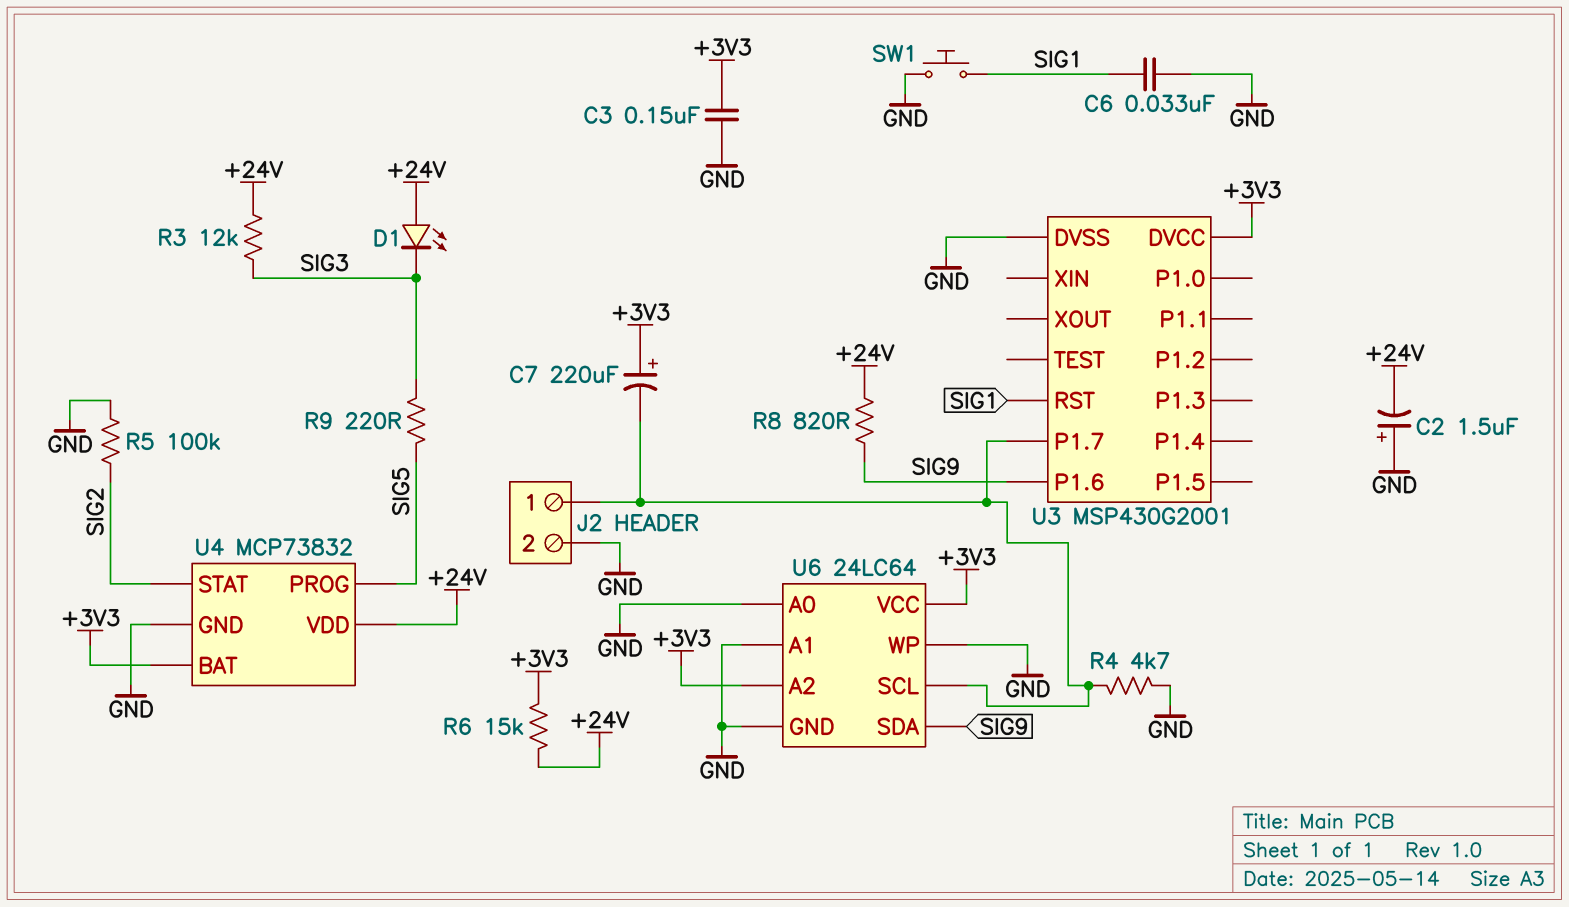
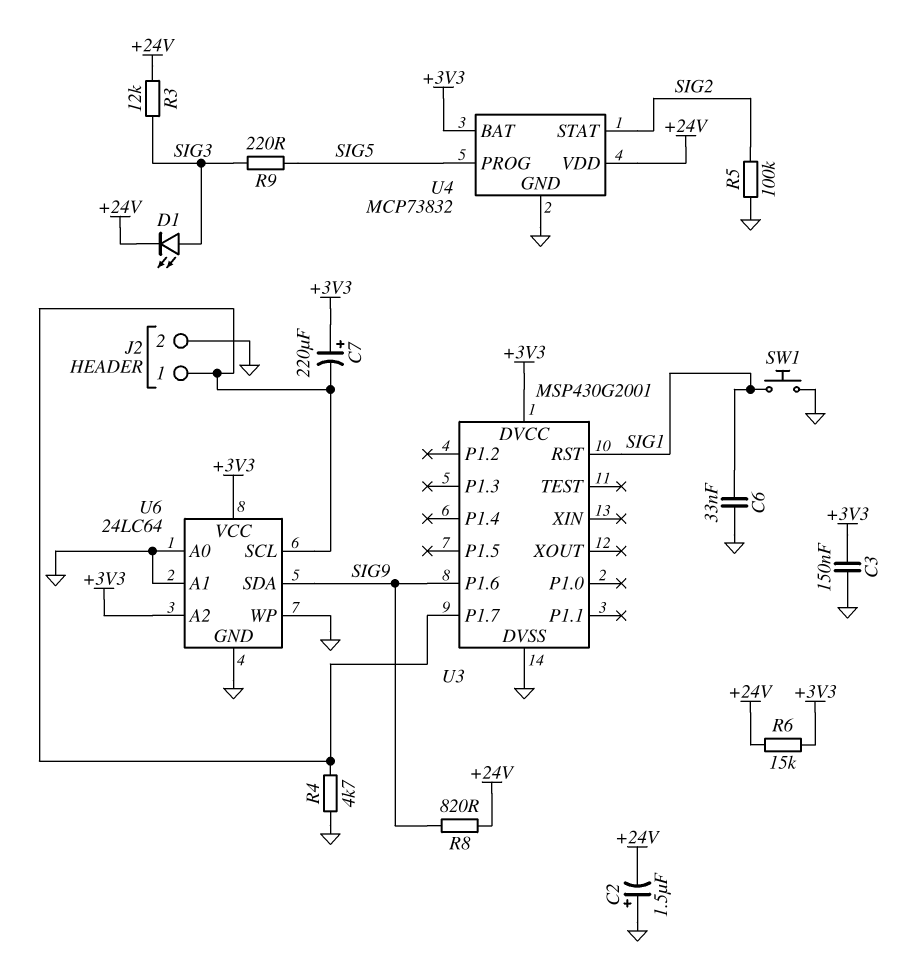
D1: LED (A +24V, K SIG3) -> LED (A SIG3, K +24V)

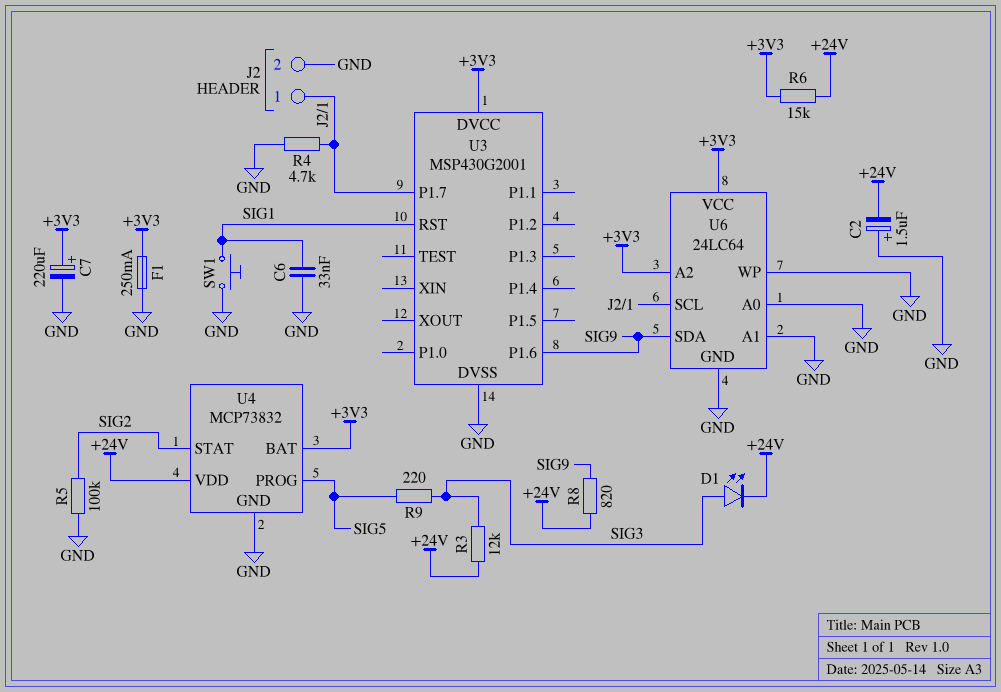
C3: 150nF (+3V3, GND) -> none
C7: 220uF (plus +3V3, minus J2/1) -> 220uF (plus +3V3, minus GND)
F1: none -> 250mA (+3V3, GND)

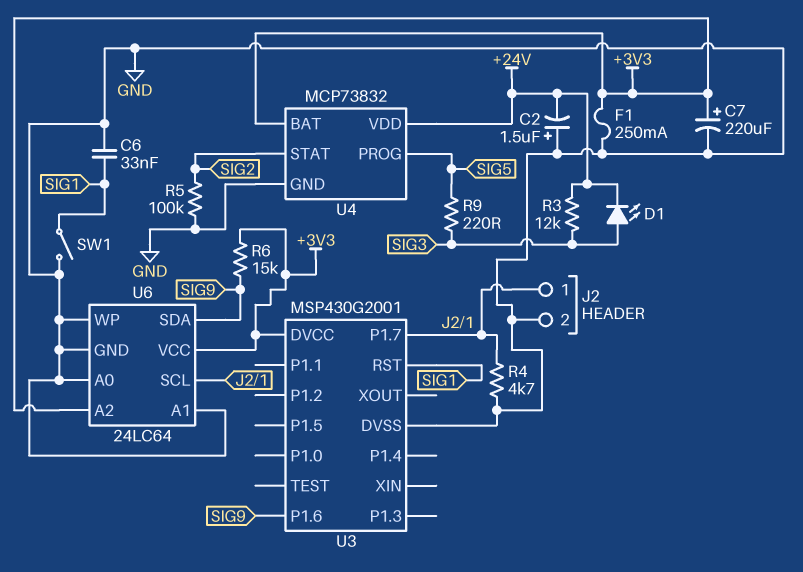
R6: 15k (+3V3, +24V) -> 15k (+3V3, SIG9)
R8: 820 (+24V, SIG9) -> none
SW1: button (GND, SIG1) -> switch (GND, SIG1)

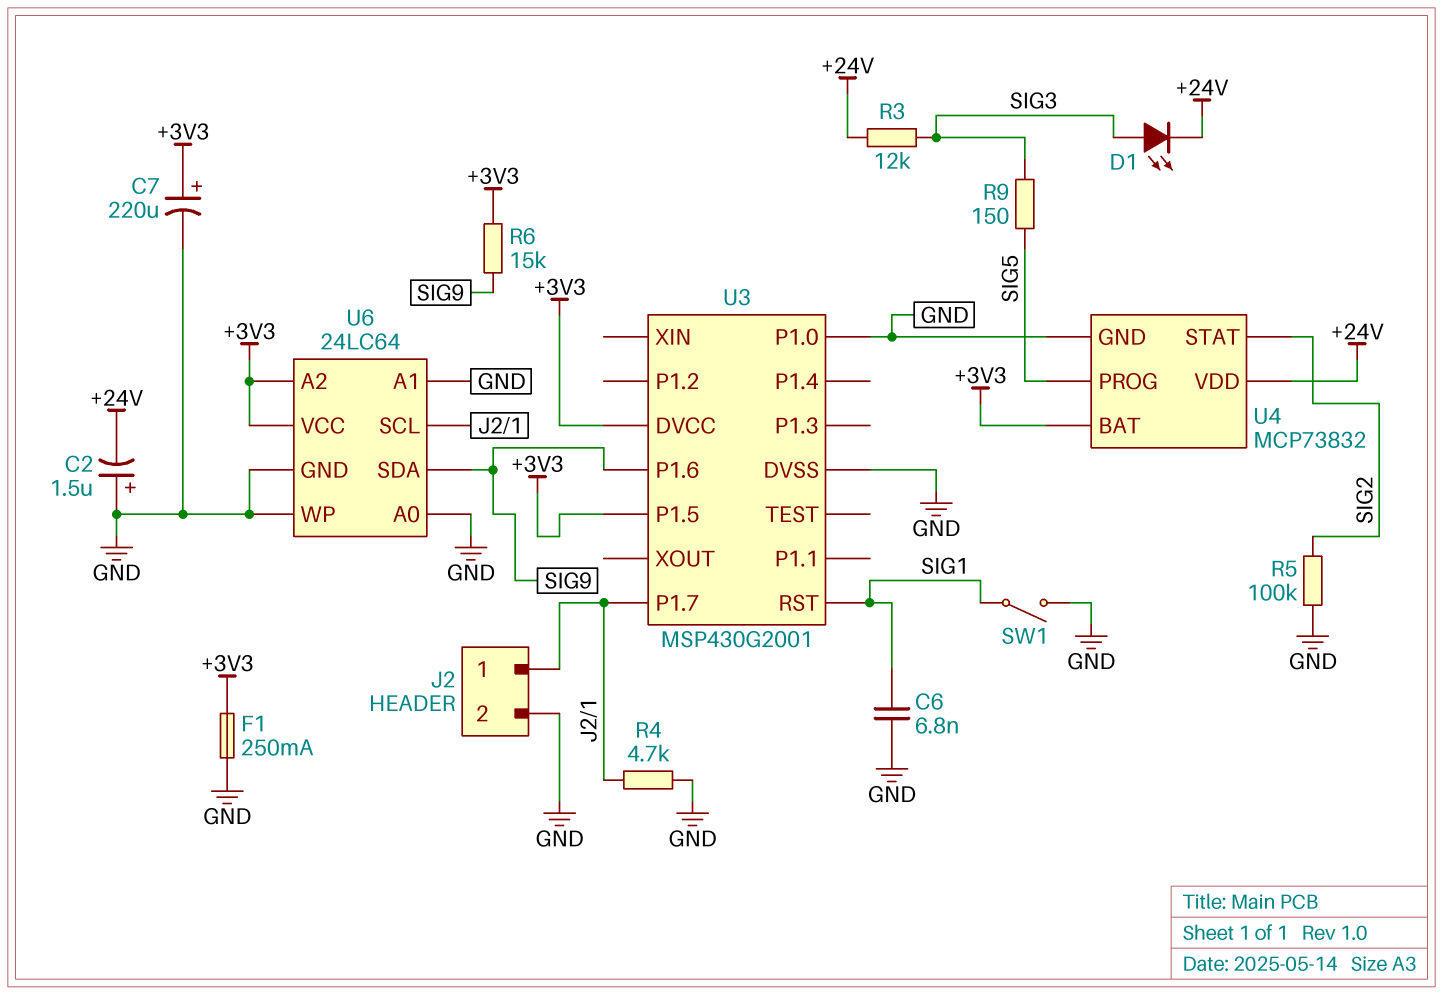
C6: 33nF (GND, SIG1) -> 6.8nF (GND, SIG1)
R9: 220 (SIG3, SIG5) -> 150 (SIG3, SIG5)
U3 pin P1.0: none -> GND
U3 pin P1.5: none -> +3V3

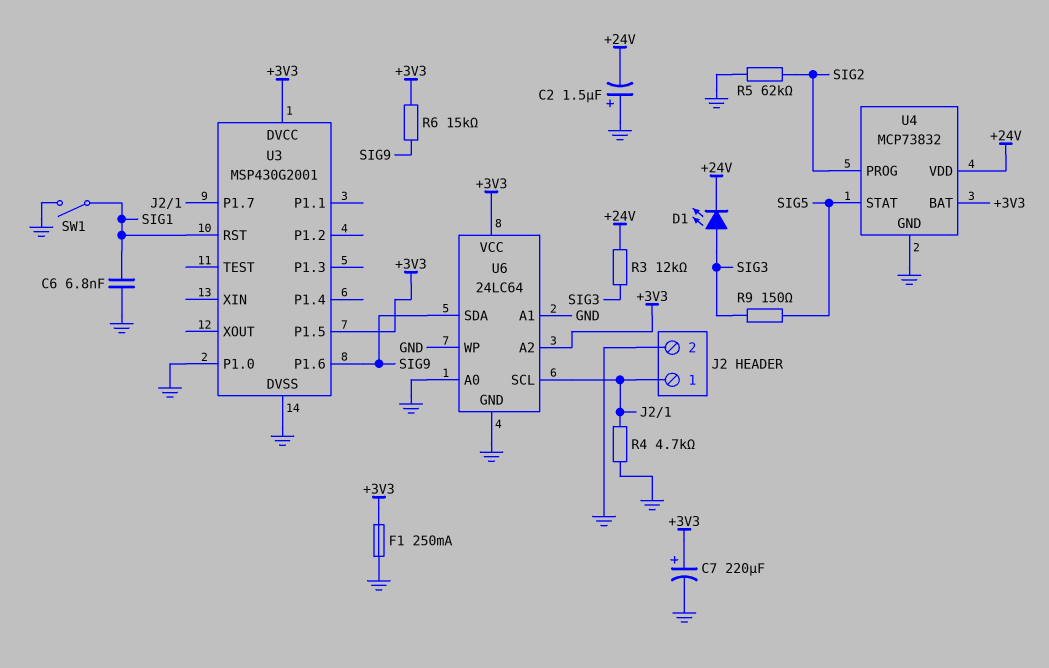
R5: 100k (GND, SIG2) -> 62k (GND, SIG2)
U4 pin PROG: SIG5 -> SIG2
U4 pin STAT: SIG2 -> SIG5

